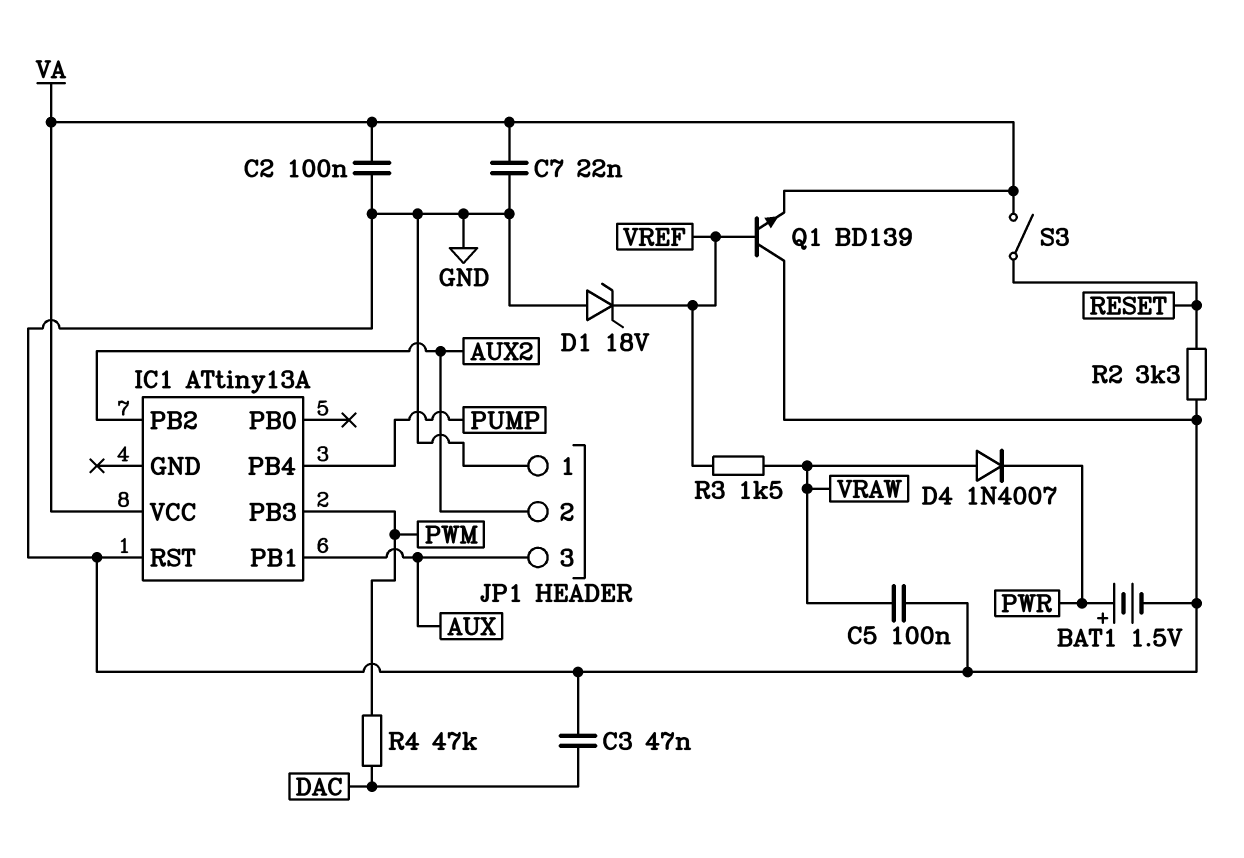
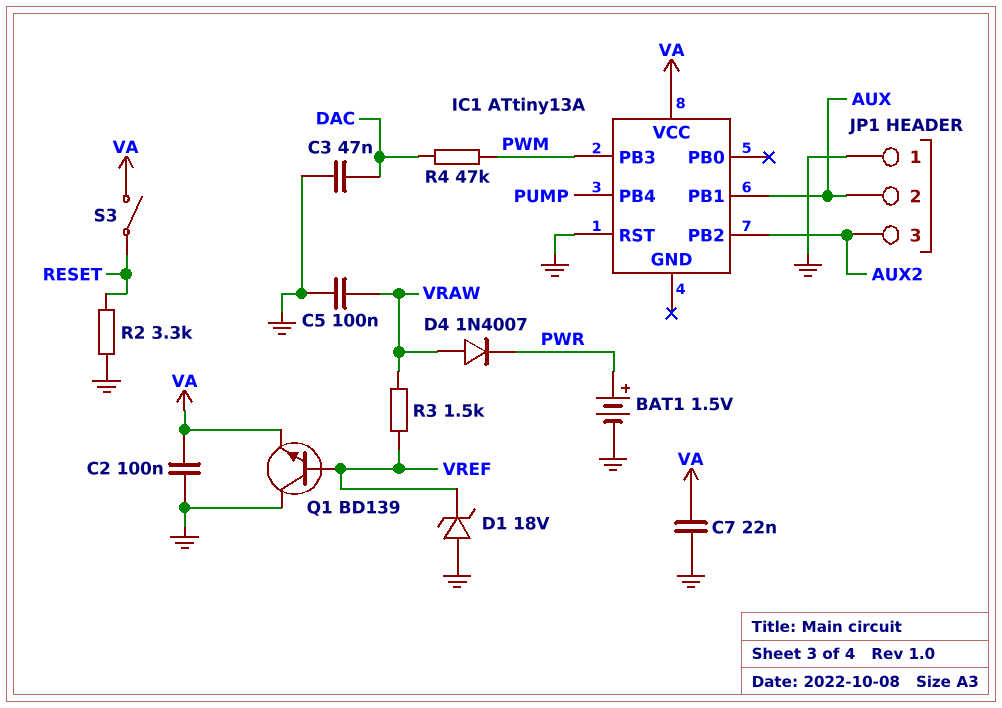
JP1 pin 2: AUX2 -> AUX
JP1 pin 3: AUX -> AUX2

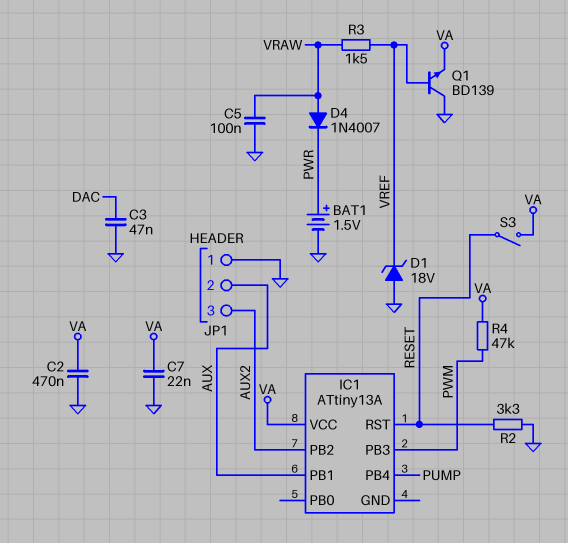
C2: 100nF (GND, VA) -> 470nF (GND, VA)
IC1 pin RST: GND -> RESET
R4: 47k (DAC, PWM) -> 47k (PWM, VA)

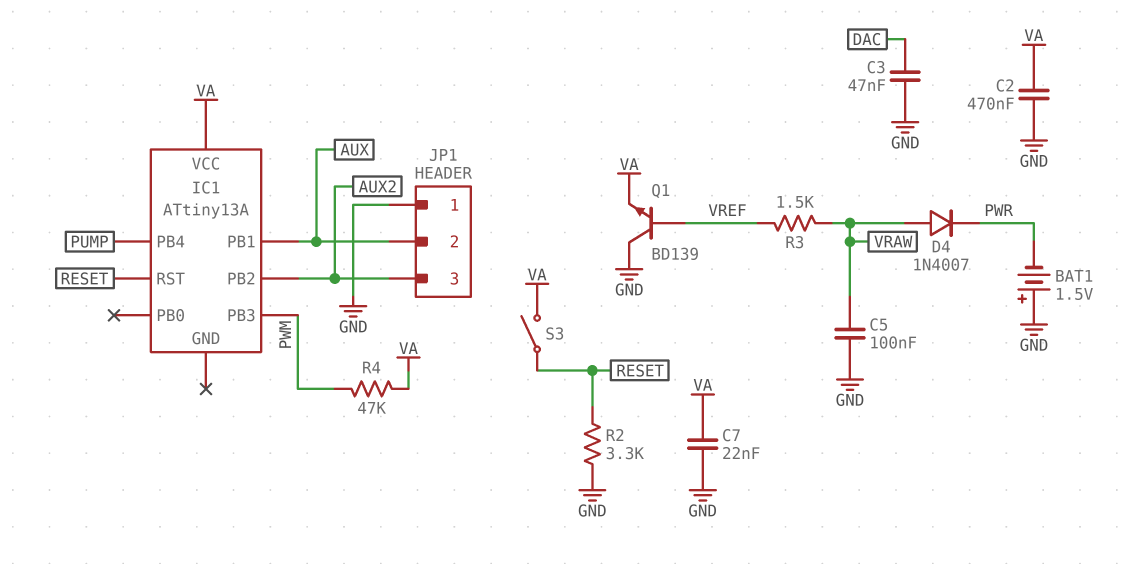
BAT1: 1.5V (plus PWR, minus GND) -> 1.5V (plus GND, minus PWR)
D1: zener 18V (A GND, K VREF) -> none

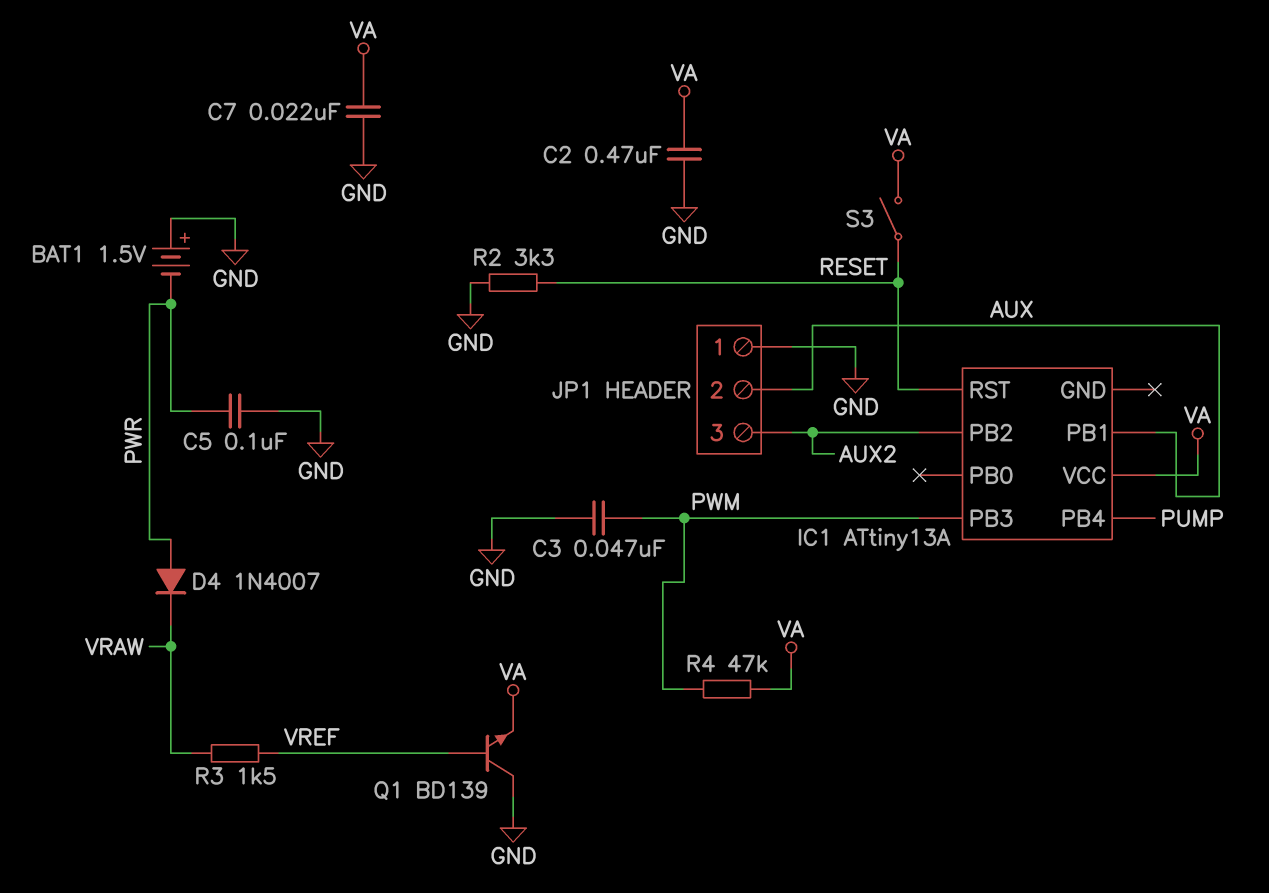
C3: 47nF (DAC, GND) -> 47nF (GND, PWM)
C5: 100nF (GND, VRAW) -> 100nF (GND, PWR)
D4: diode 1N4007 (A VRAW, K PWR) -> diode 1N4007 (A PWR, K VRAW)

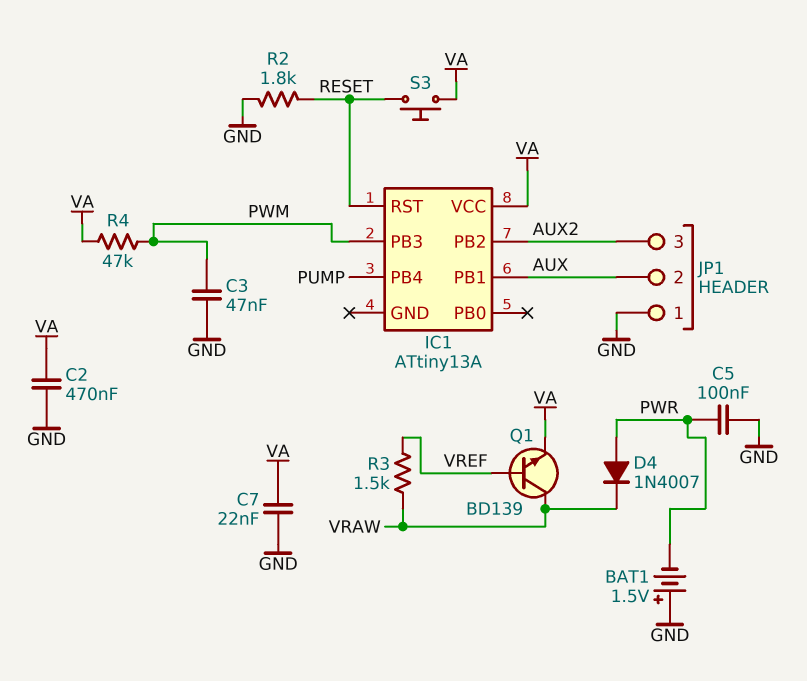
Q1: NPN BD139 (B VREF, C GND, E VA) -> NPN BD139 (B VREF, C VRAW, E VA)
R2: 3.3k (GND, RESET) -> 1.8k (GND, RESET)
S3: switch (RESET, VA) -> button (RESET, VA)

